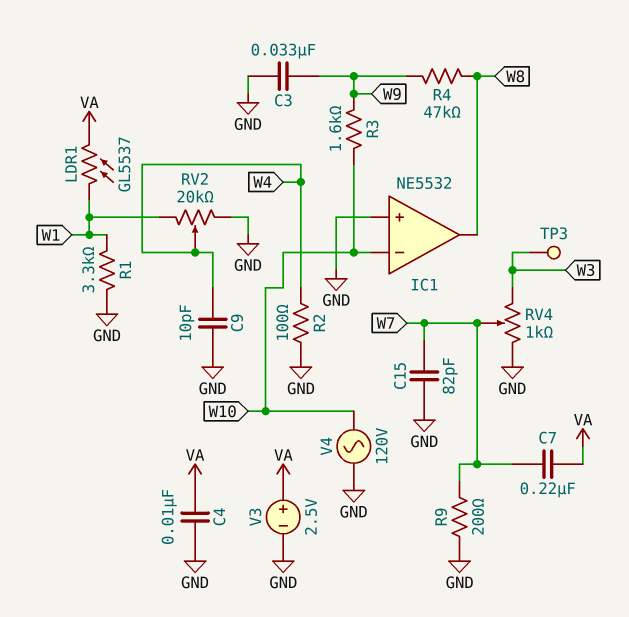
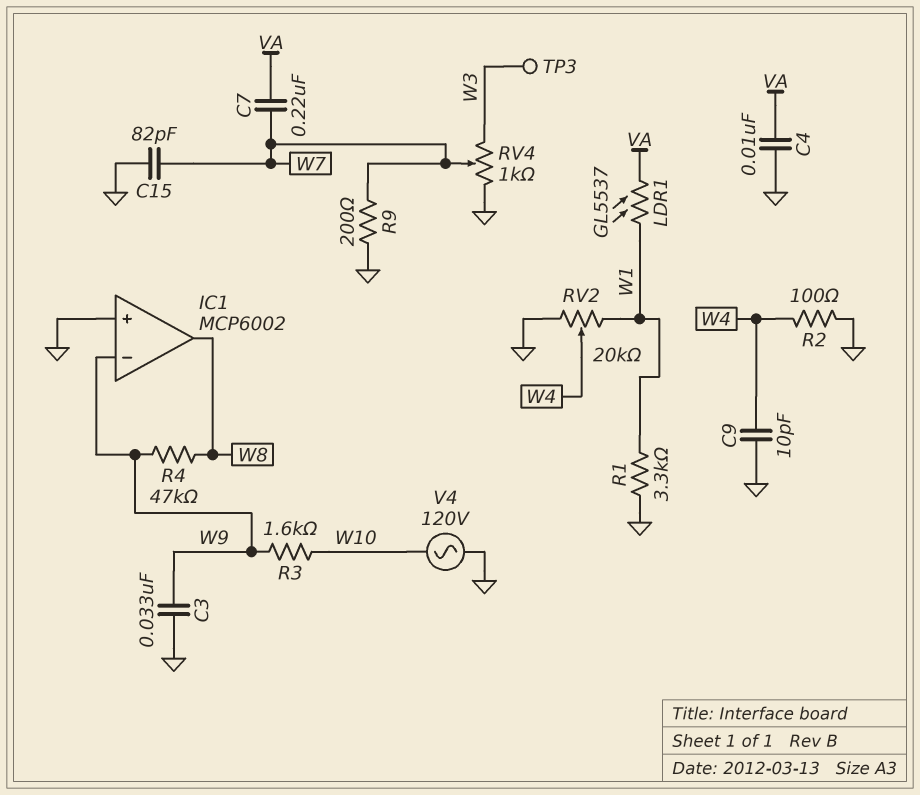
IC1: NE5532 -> MCP6002
IC1 pin in-: W10 -> W9
V3: 2.5V (plus VA, minus GND) -> none

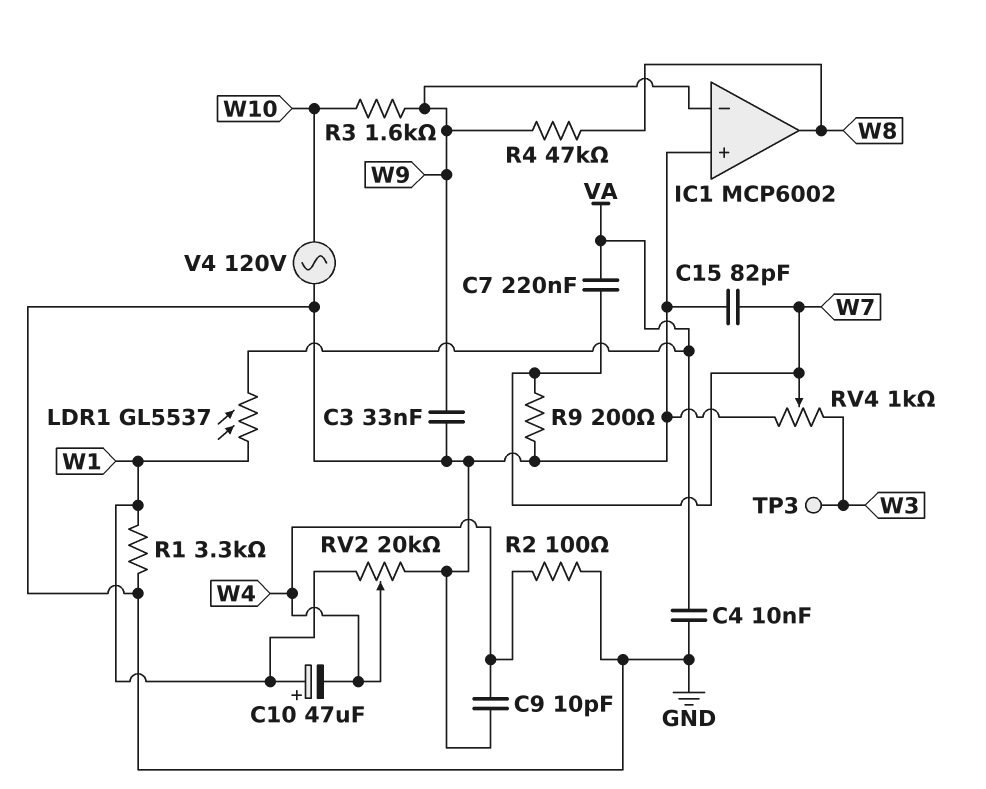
C10: none -> 47uF (plus W1, minus W4)

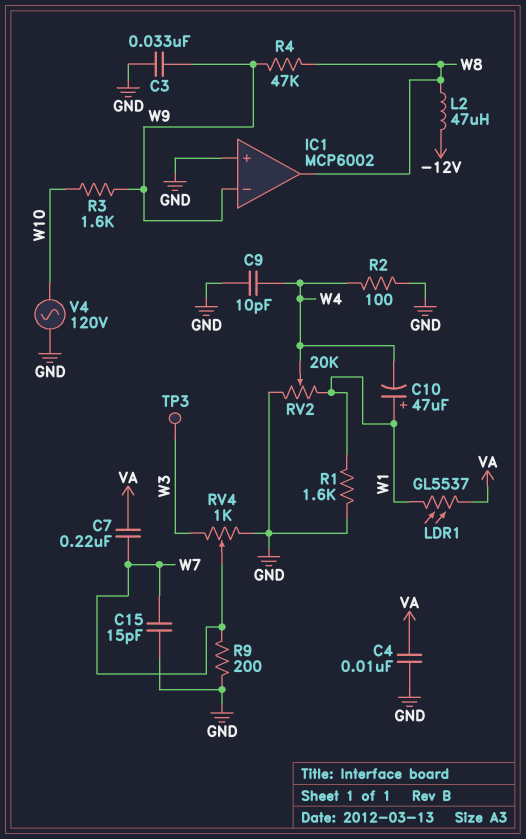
C15: 82pF (GND, W7) -> 15pF (GND, W7)
L2: none -> 47uH (-12V, W8)
R1: 3.3k (GND, W1) -> 1.6k (GND, W1)

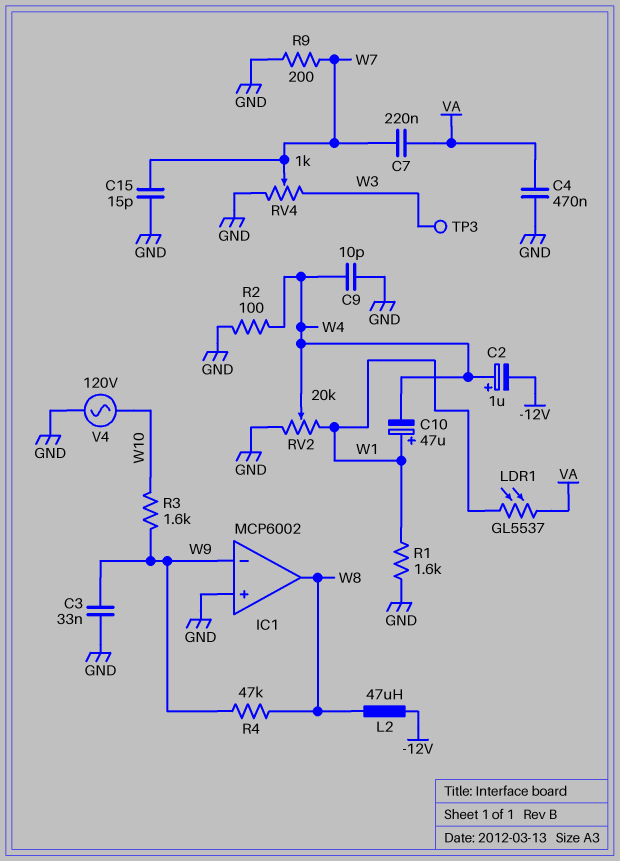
C2: none -> 1uF (plus W4, minus -12V)
C4: 10nF (GND, VA) -> 470nF (GND, VA)

